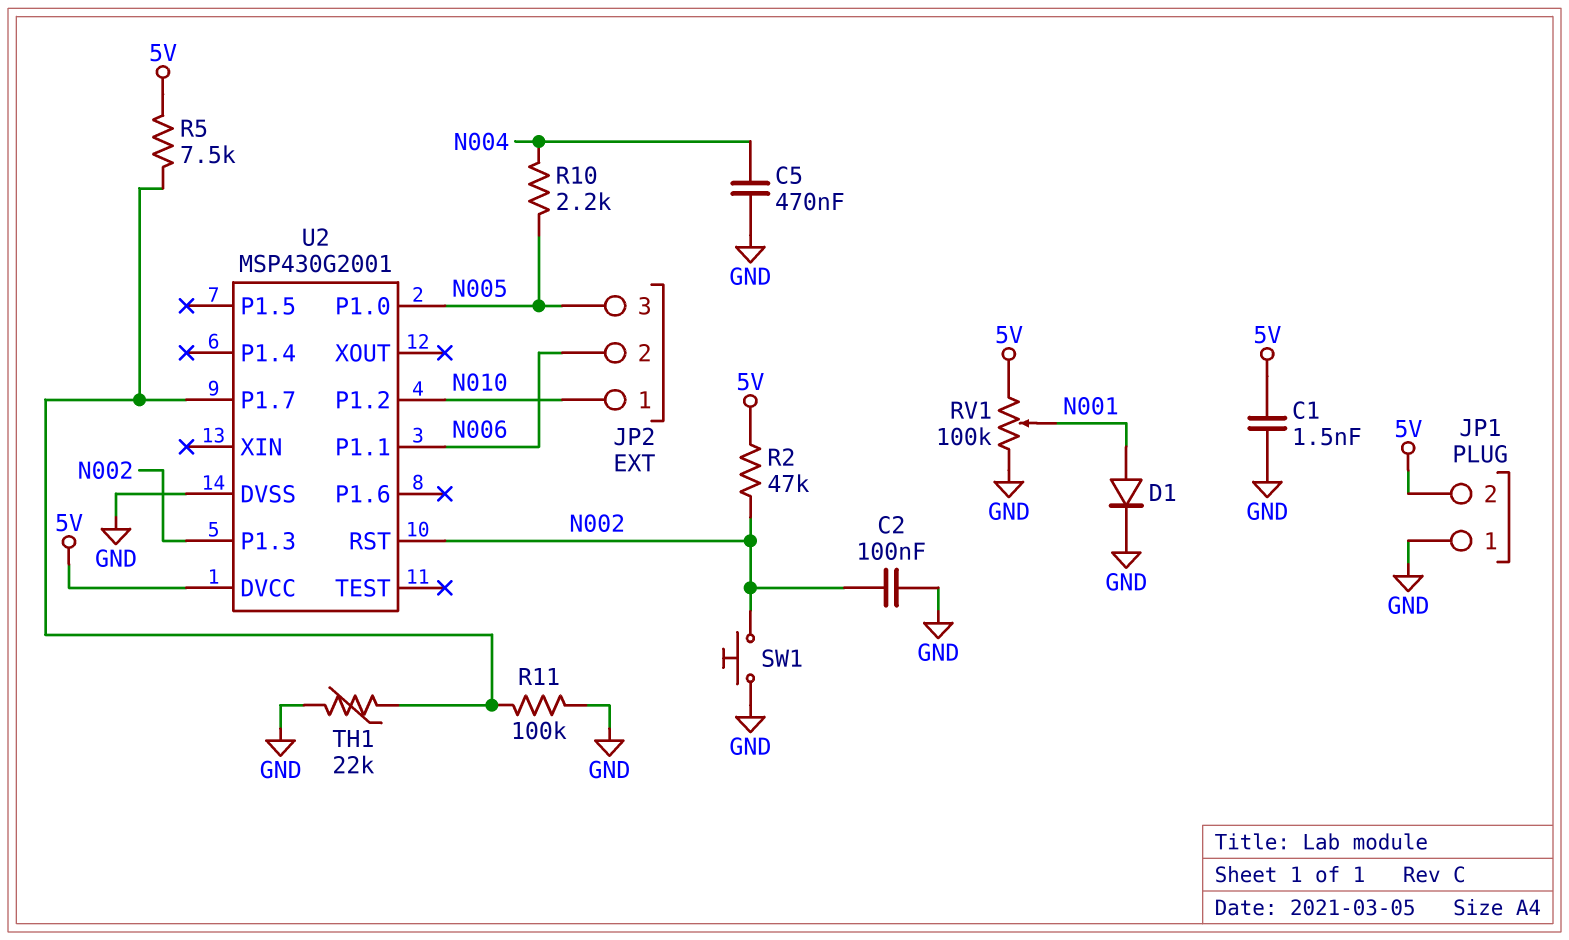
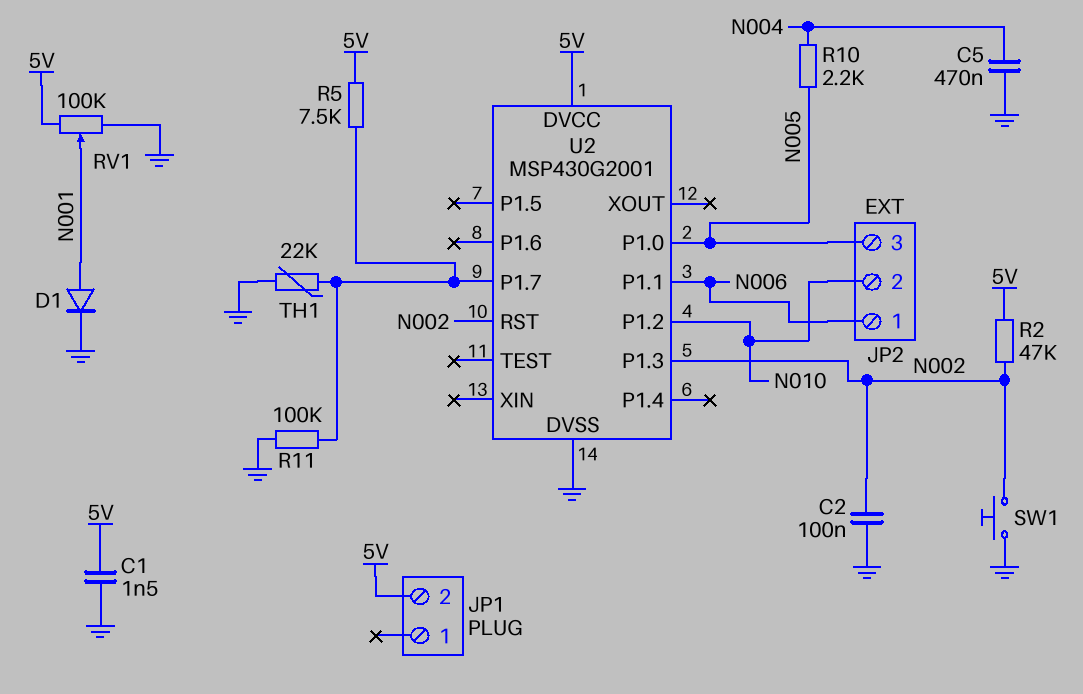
JP1 pin 1: GND -> none
JP2 pin 1: N010 -> N006
JP2 pin 2: N006 -> N010

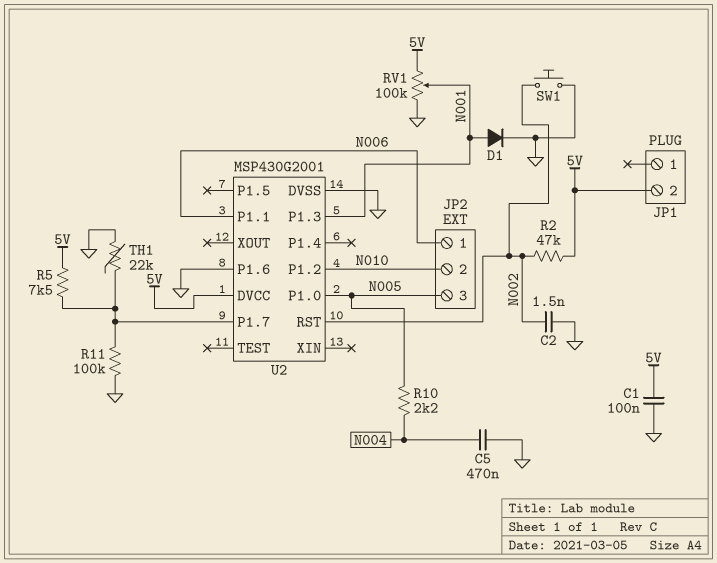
C1: 1.5nF (5V, GND) -> 100nF (5V, GND)
C2: 100nF (GND, N002) -> 1.5nF (GND, N002)
U2 pin P1.3: N002 -> N001
U2 pin P1.6: none -> GND

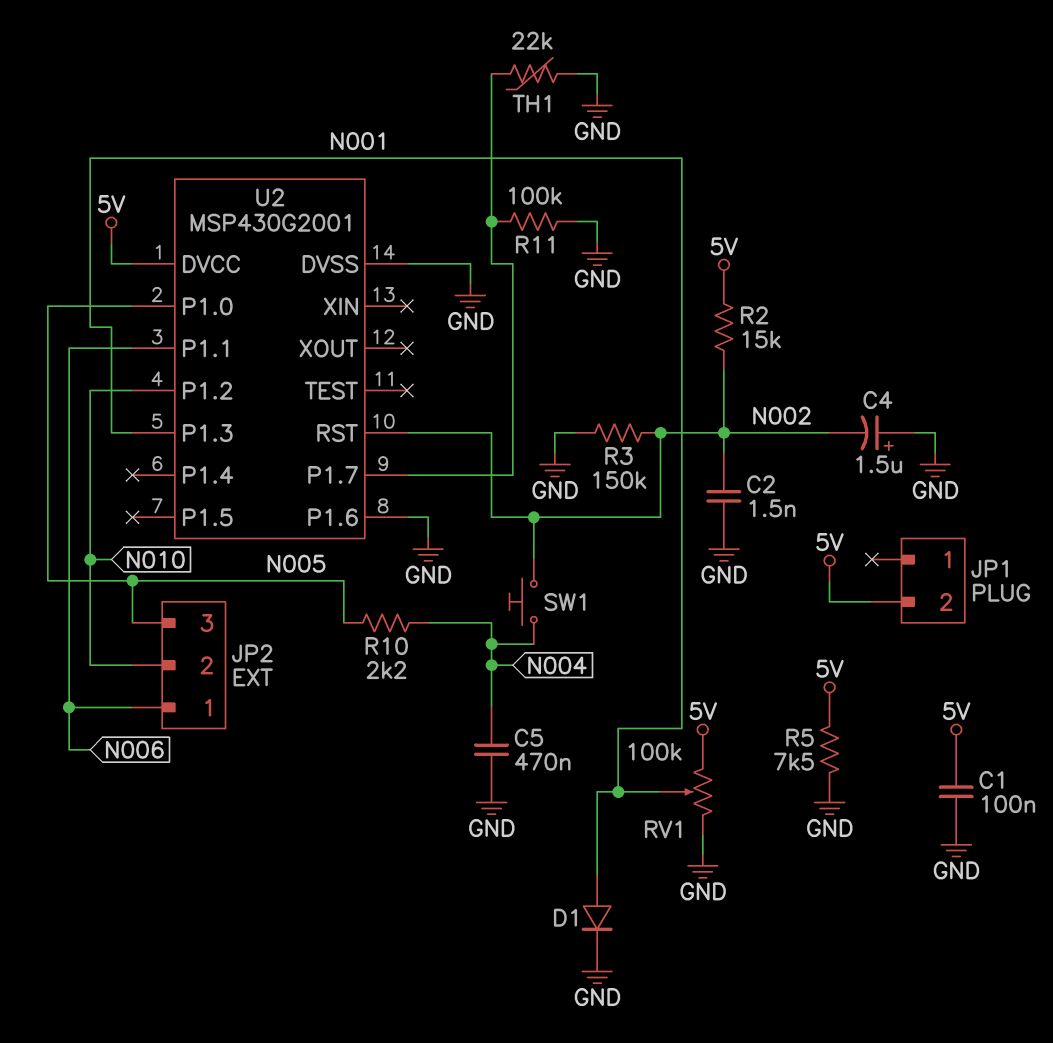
C4: none -> 1.5uF (plus GND, minus N002)
R2: 47k (5V, N002) -> 15k (5V, N002)
R3: none -> 150k (GND, N002)
R5: 7.5k (5V, U2/P1.7) -> 7.5k (5V, GND)
SW1: button (GND, N002) -> button (N002, N004)

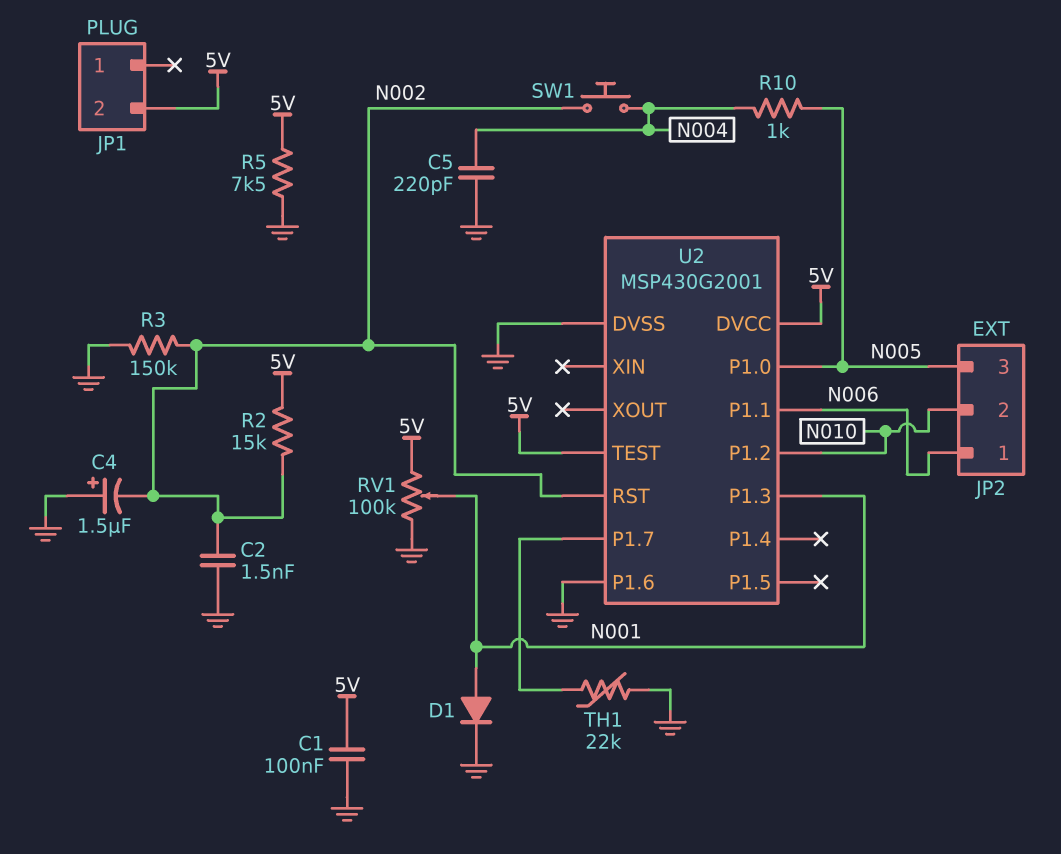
C5: 470nF (GND, N004) -> 220pF (GND, N004)
R10: 2.2k (N004, N005) -> 1k (N004, N005)
R11: 100k (GND, U2/P1.7) -> none
U2 pin TEST: none -> 5V

